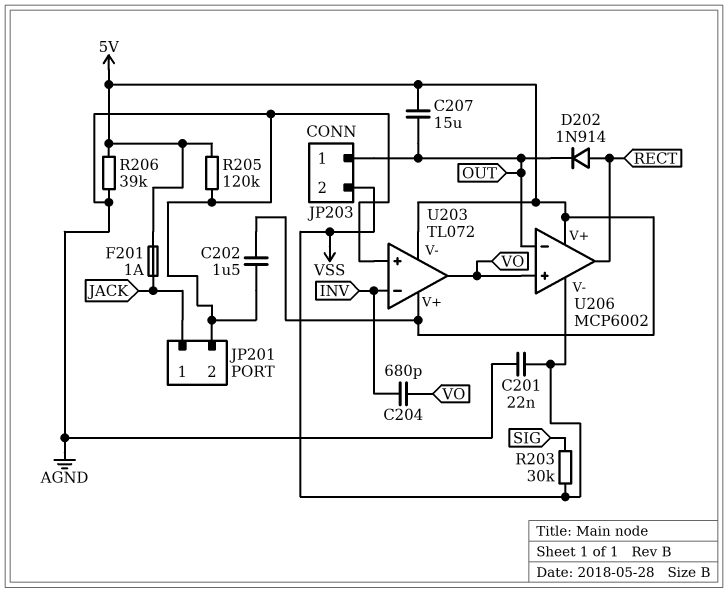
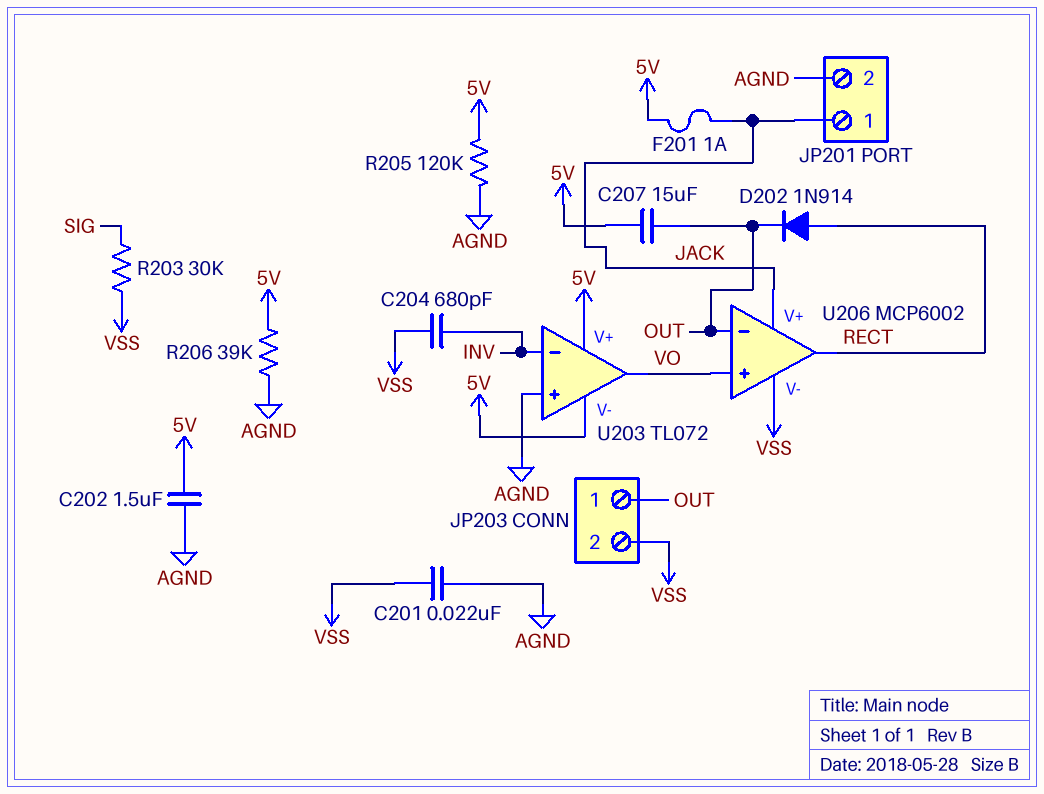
C204: 680pF (INV, VO) -> 680pF (INV, VSS)
U206 pin V+: 5V -> JACK

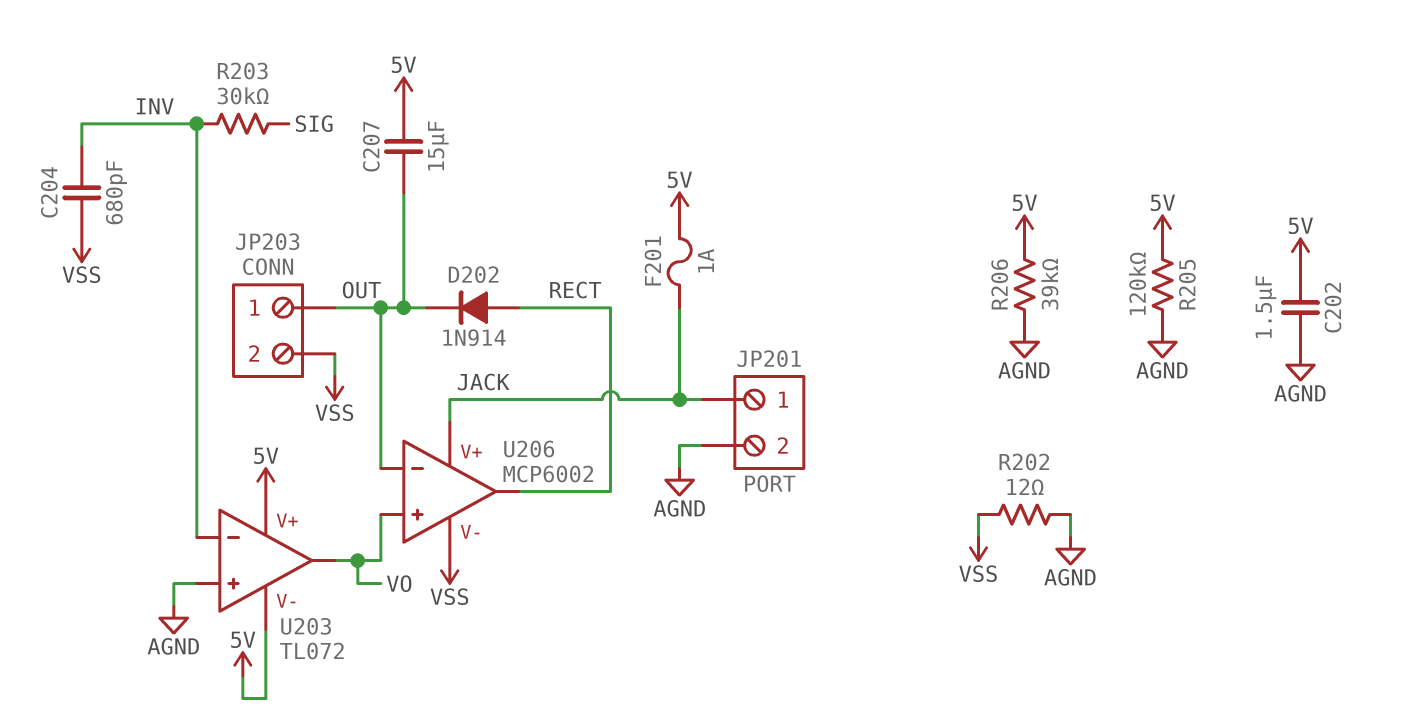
C201: 22nF (AGND, VSS) -> none
R202: none -> 12 (AGND, VSS)
R203: 30k (SIG, VSS) -> 30k (INV, SIG)

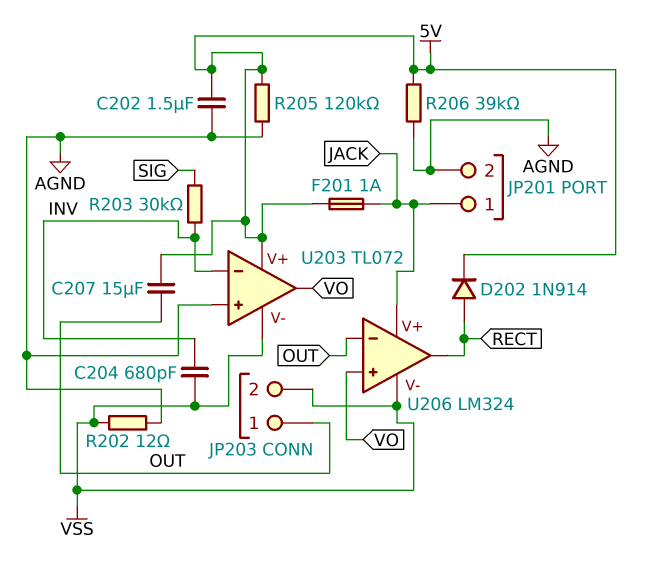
D202: diode 1N914 (A RECT, K OUT) -> diode 1N914 (A RECT, K 5V)
U203 pin V-: 5V -> VSS
U206: MCP6002 -> LM324

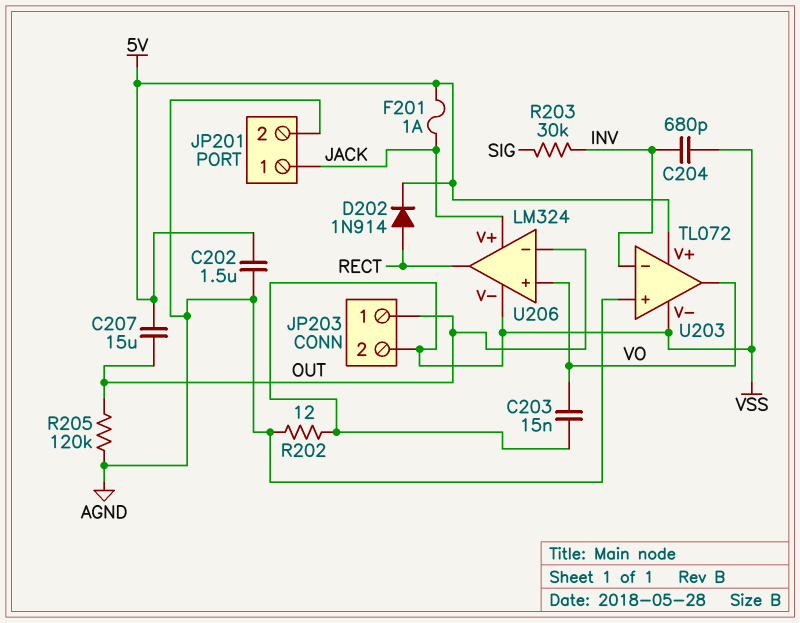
C203: none -> 15nF (VO, VSS)
R205: 120k (5V, AGND) -> 120k (AGND, OUT)
R206: 39k (5V, AGND) -> none

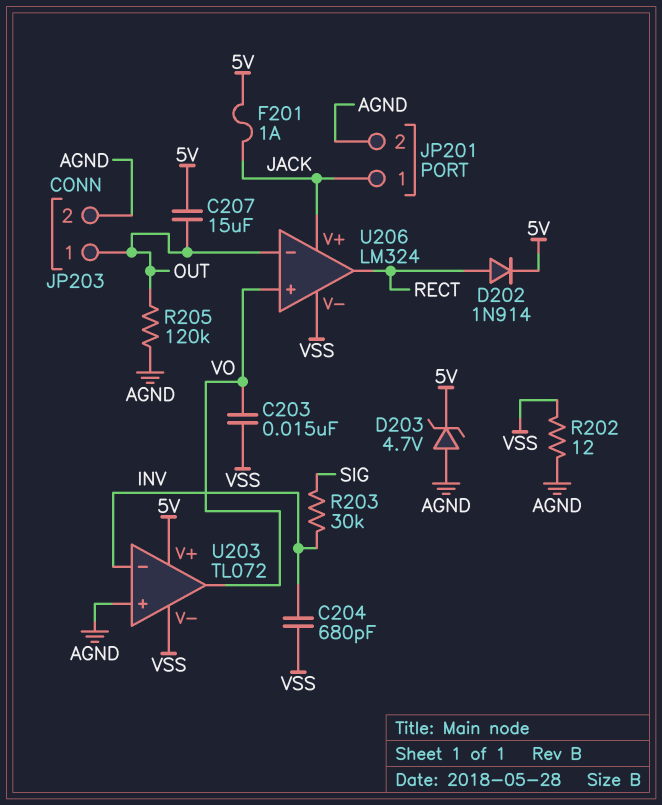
C202: 1.5uF (5V, AGND) -> none
D203: none -> zener 4.7V (A AGND, K 5V)
JP203 pin 2: VSS -> AGND

